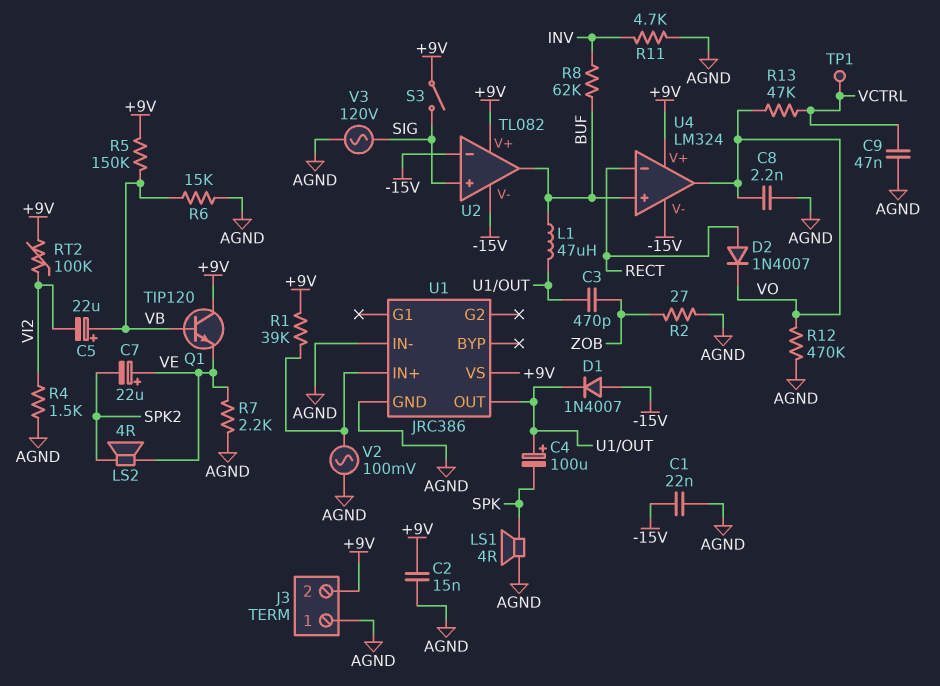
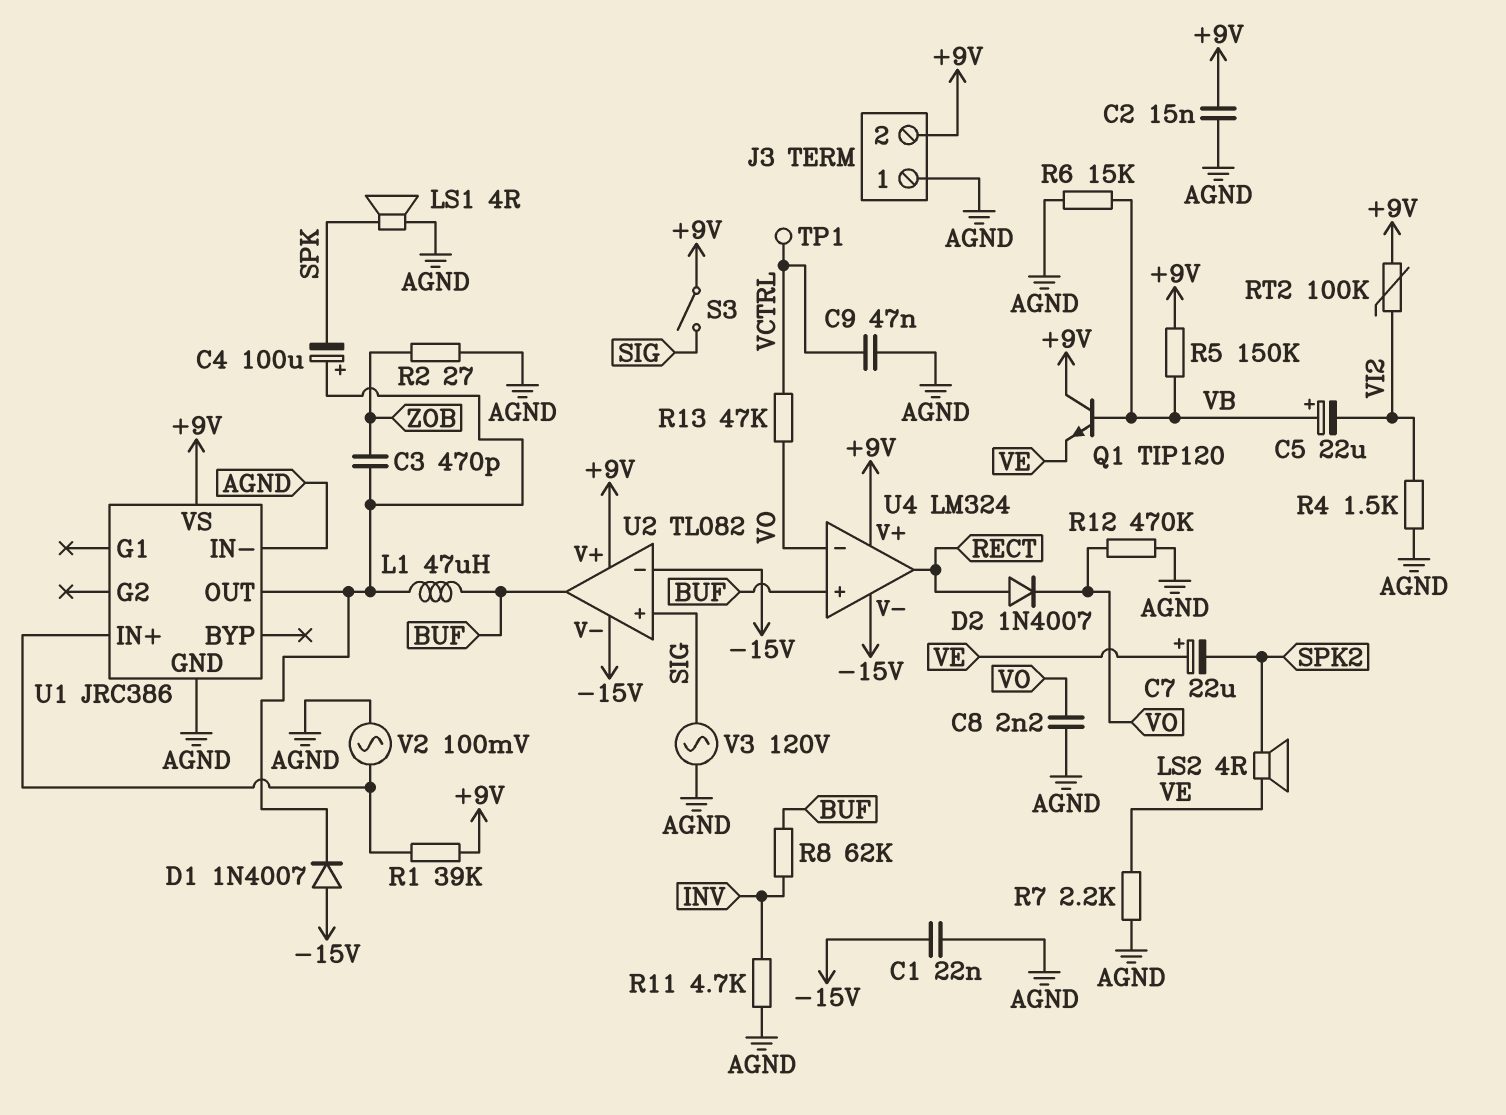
U4 pin in-: RECT -> VO
U4 pin out: VO -> RECT

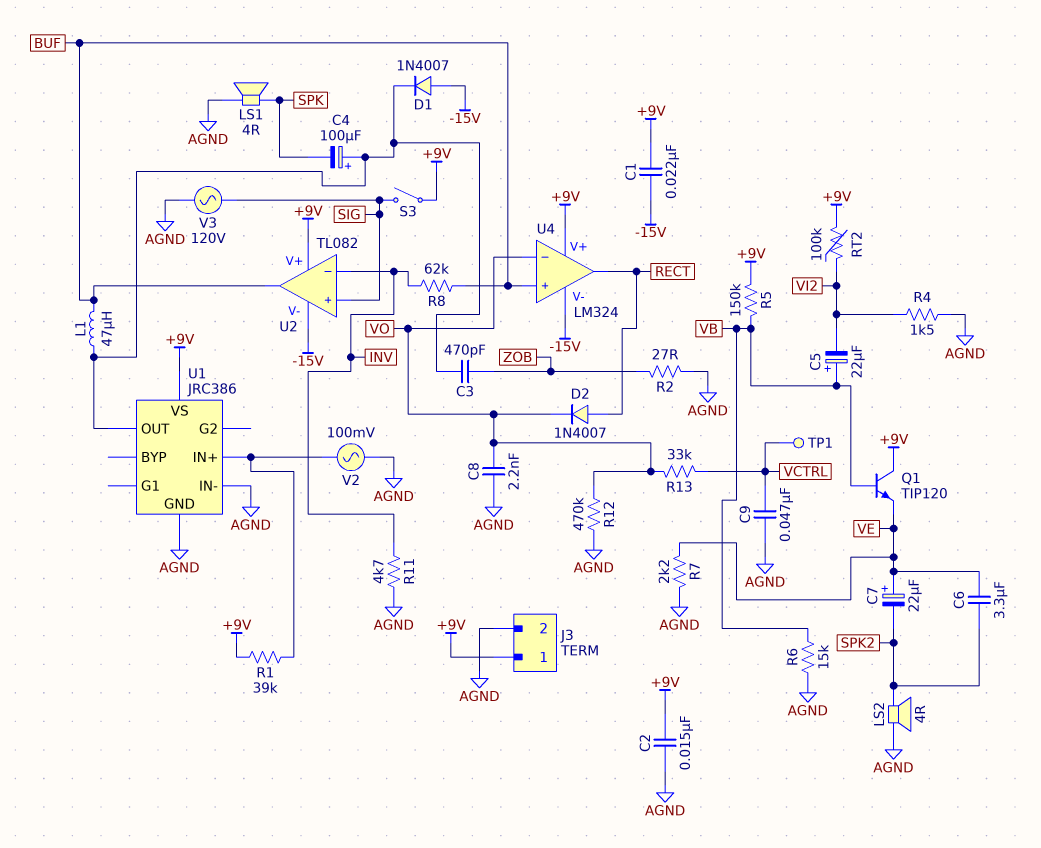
C1: 22nF (-15V, AGND) -> 22nF (+9V, -15V)
C6: none -> 3.3uF (SPK2, VE)
J3 pin 1: AGND -> +9V
J3 pin 2: +9V -> AGND
LS2: speaker 4R (SPK2, VE) -> speaker 4R (AGND, SPK2)
R13: 47k (VCTRL, VO) -> 33k (VCTRL, VO)
U2 pin in-: -15V -> INV

